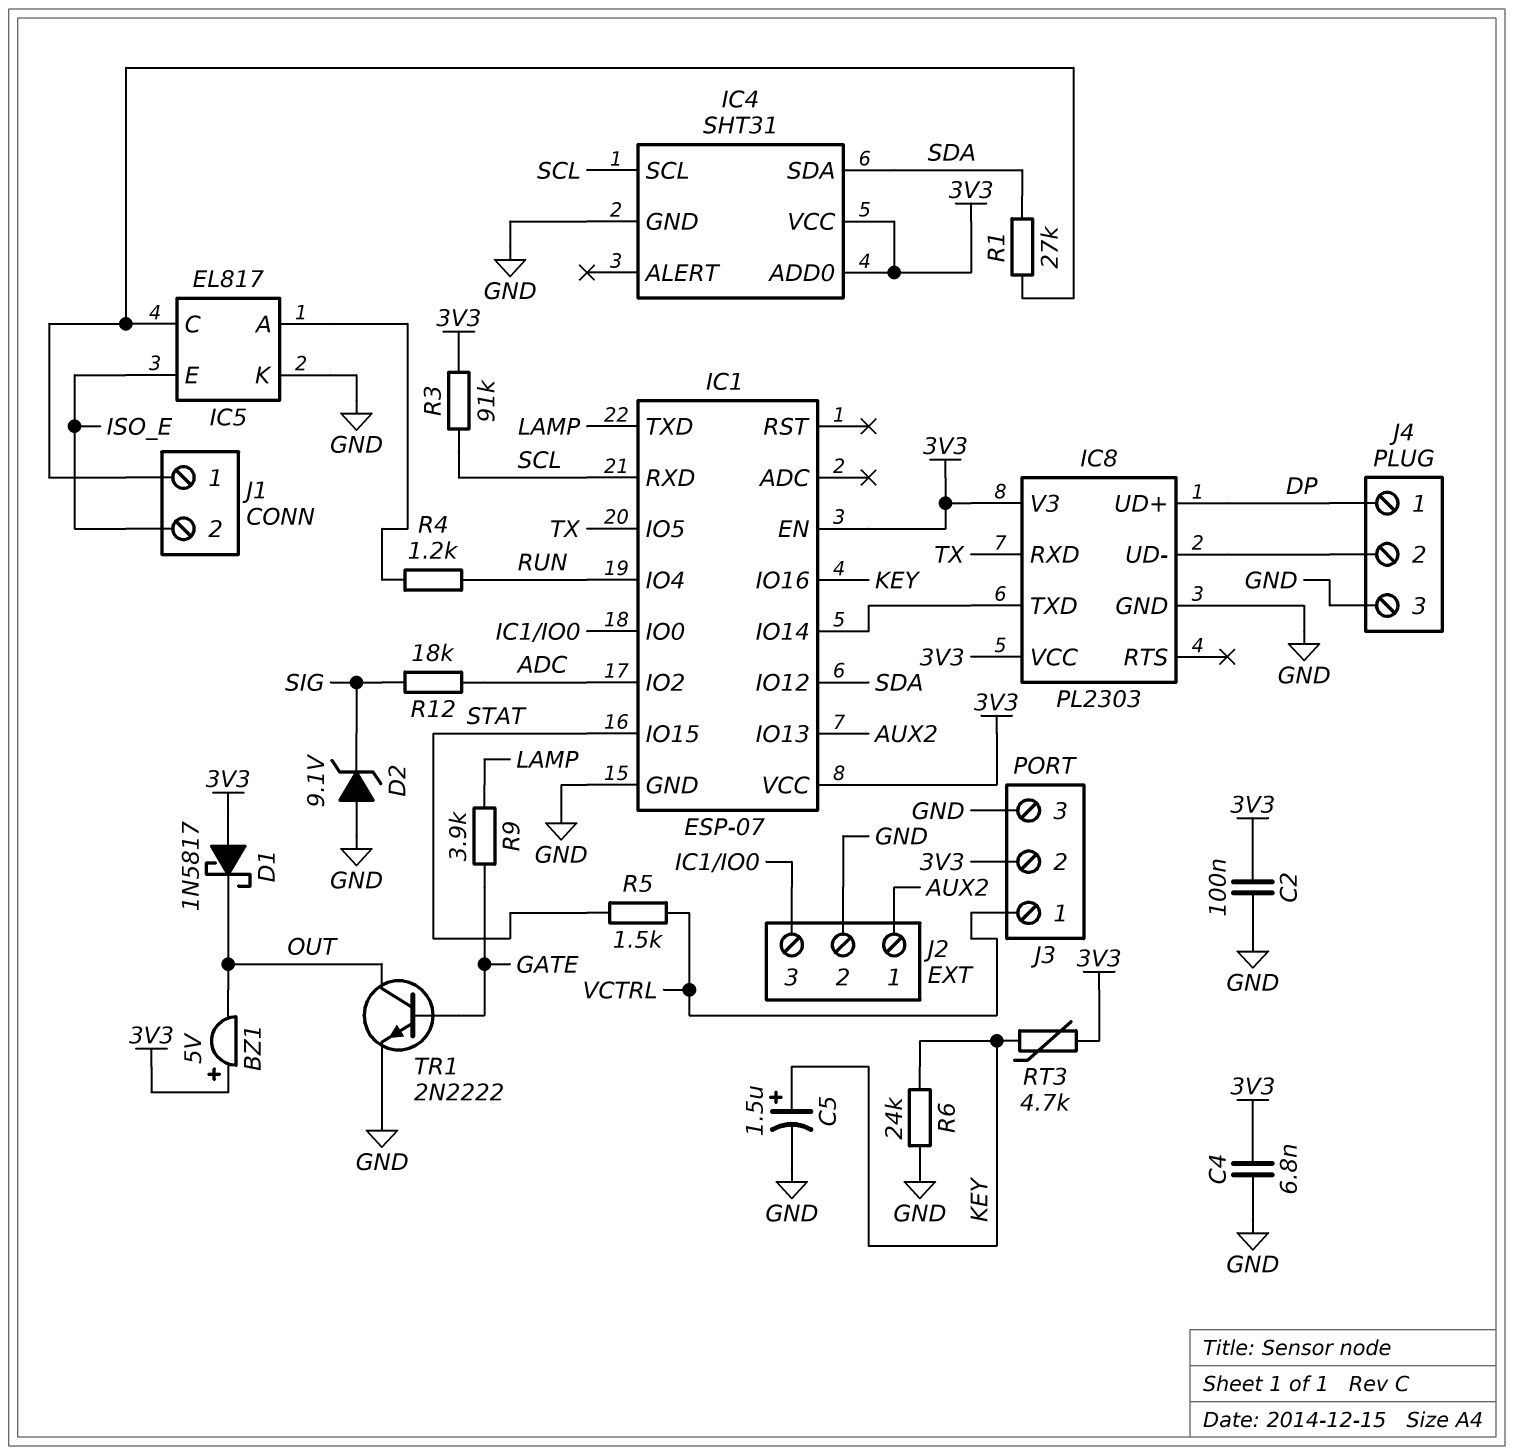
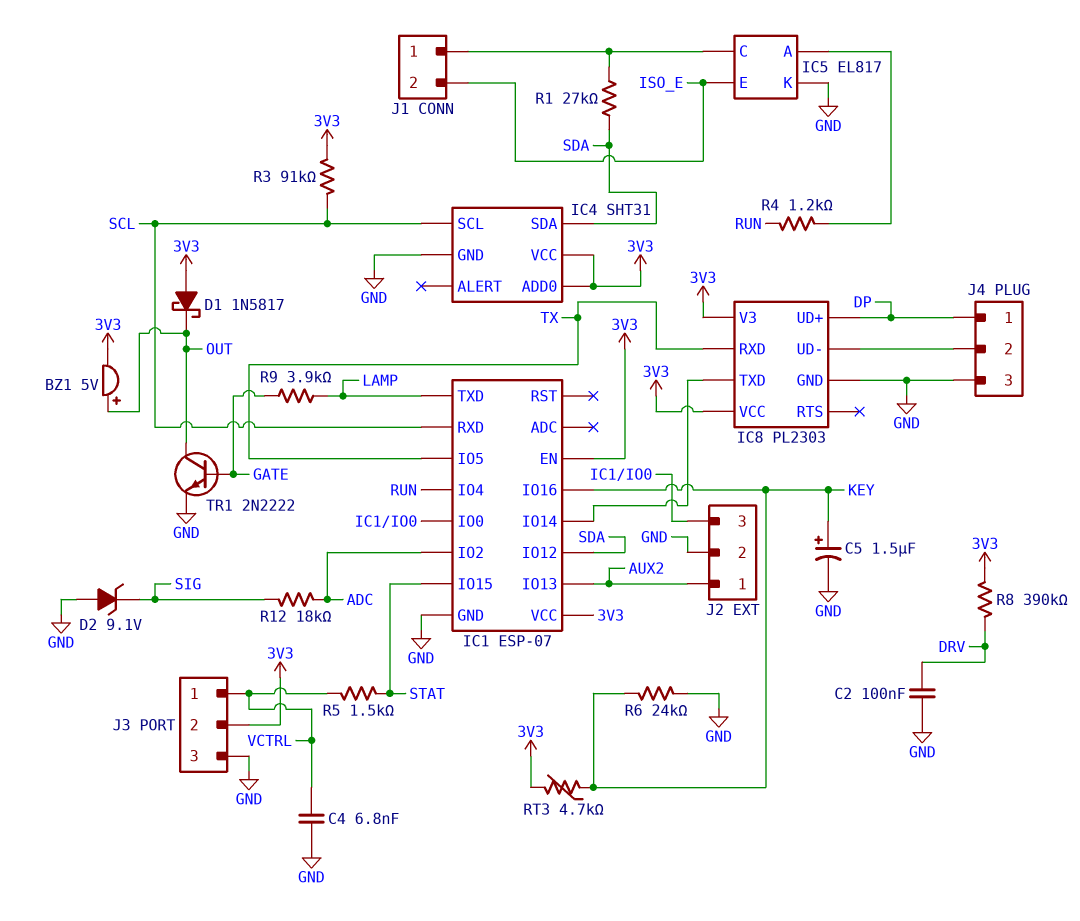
BZ1: buzzer 5V (plus 3V3, minus OUT) -> buzzer 5V (plus OUT, minus 3V3)
C2: 100nF (3V3, GND) -> 100nF (DRV, GND)
C4: 6.8nF (3V3, GND) -> 6.8nF (GND, VCTRL)
R8: none -> 390k (3V3, DRV)

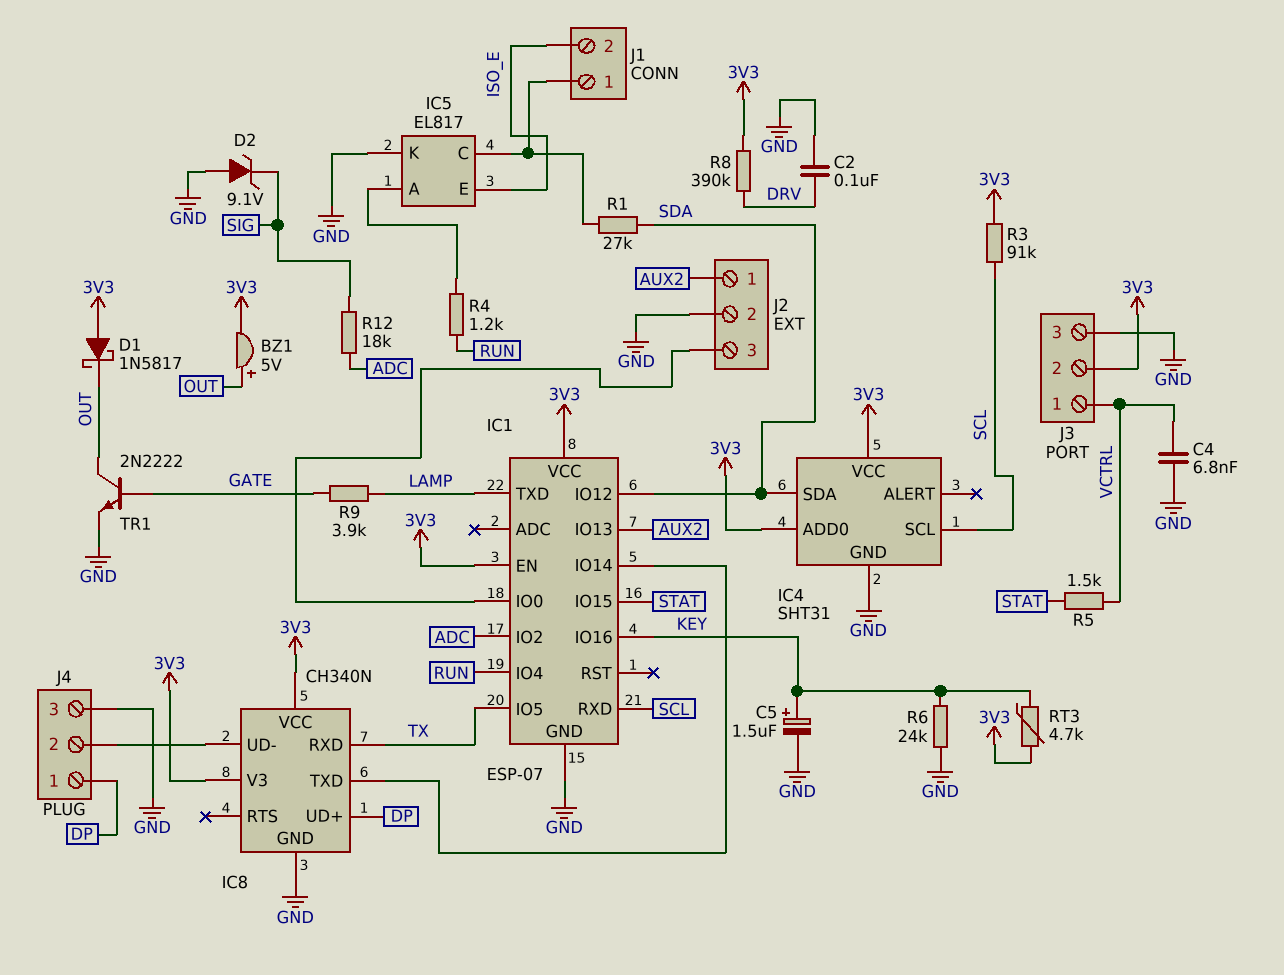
IC8: PL2303 -> CH340N

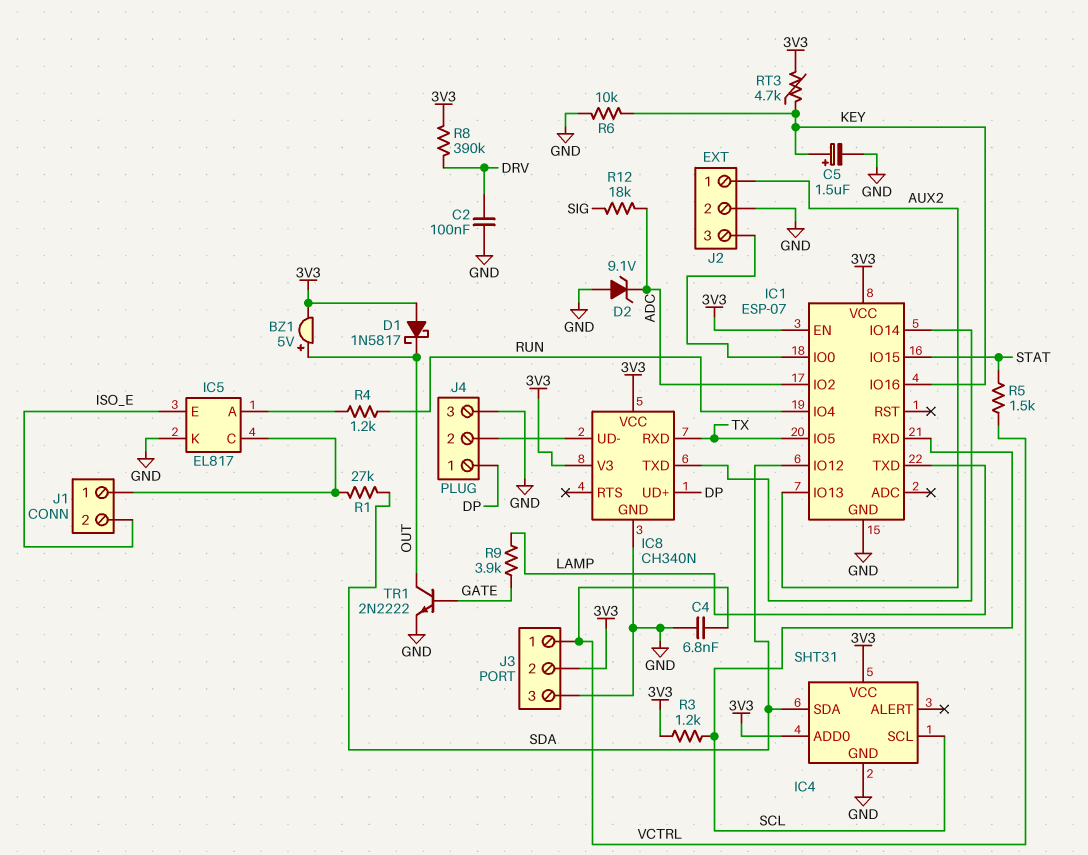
D2: zener 9.1V (A GND, K SIG) -> zener 9.1V (A GND, K ADC)
R3: 91k (3V3, SCL) -> 1.2k (3V3, SCL)
R6: 24k (GND, KEY) -> 10k (GND, KEY)

